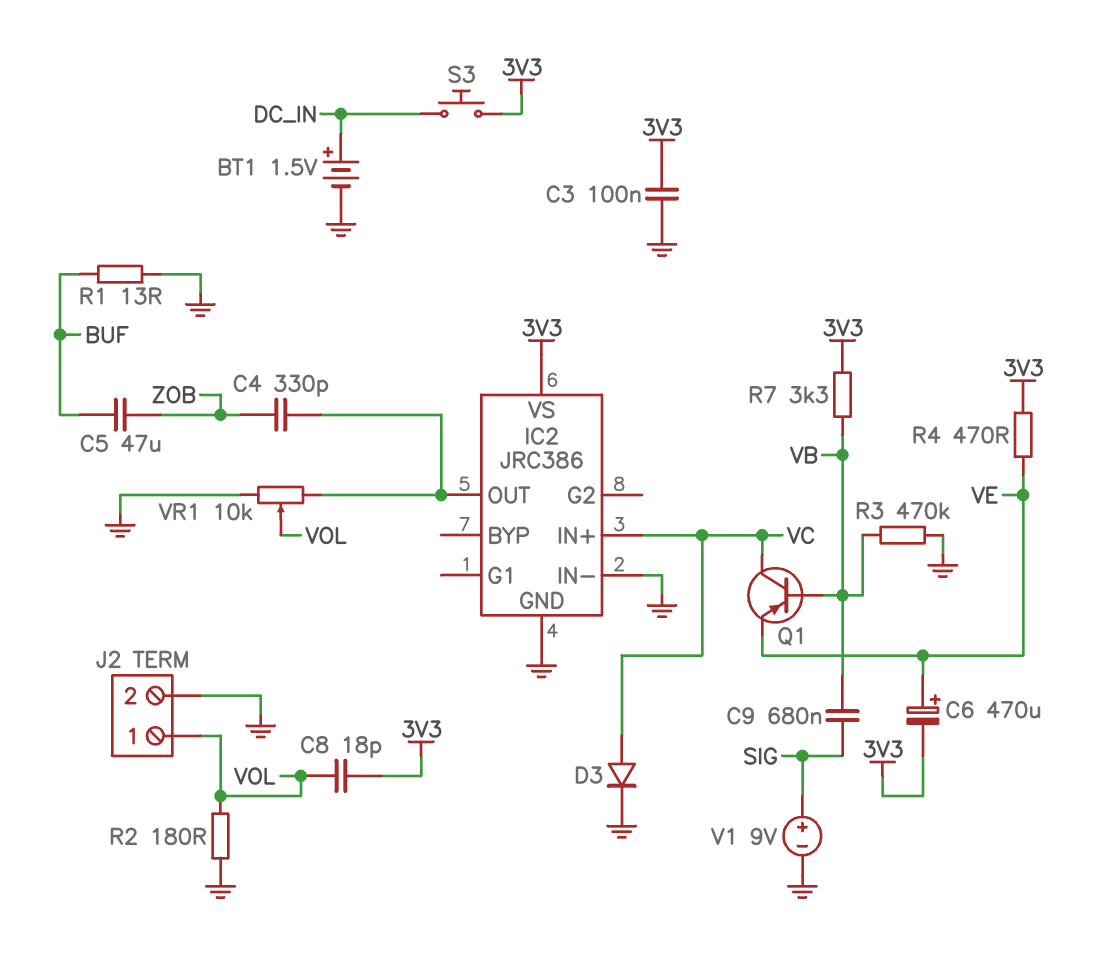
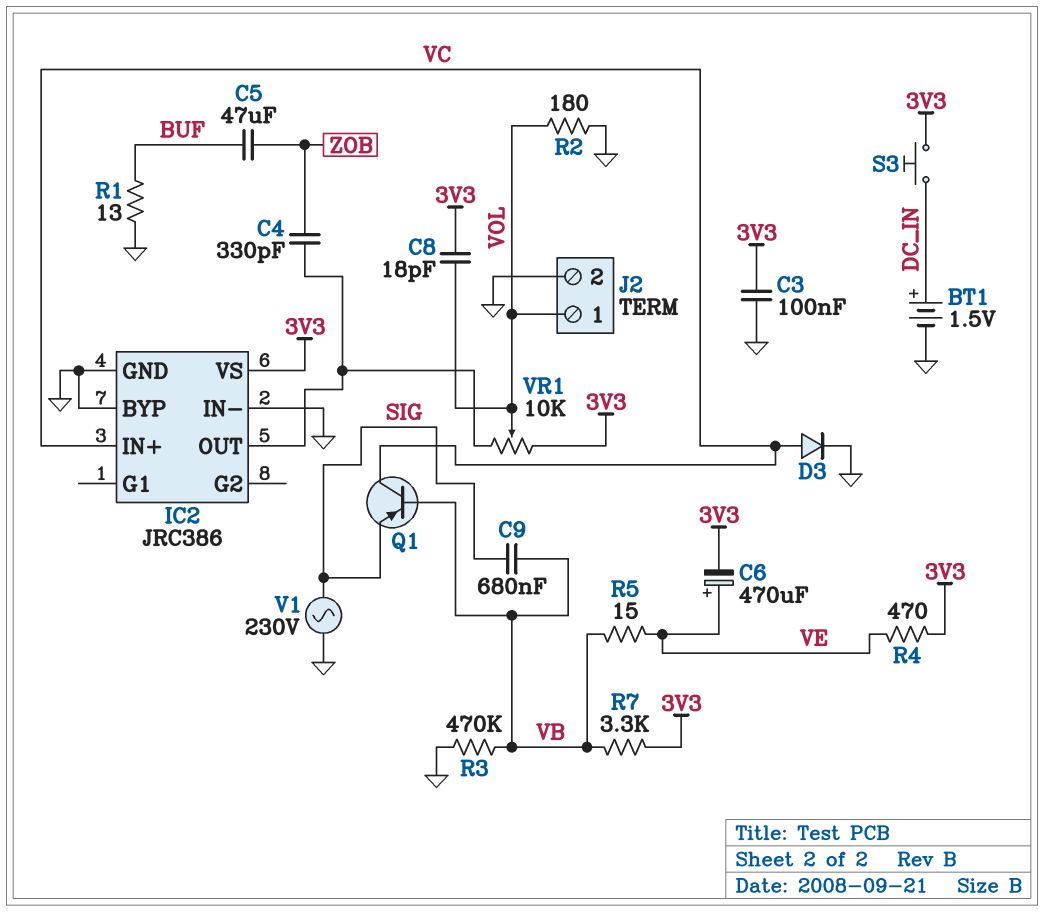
IC2 pin BYP: none -> GND
Q1: PNP (B VB, C VC, E VE) -> PNP (B VB, C VC, E SIG)
R5: none -> 15 (VB, VE)
V1: 9V (plus SIG, minus GND) -> AC 230V (GND, SIG)
VR1: 10k (GND, IC2/OUT, wiper VOL) -> 10k (3V3, IC2/OUT, wiper VOL)

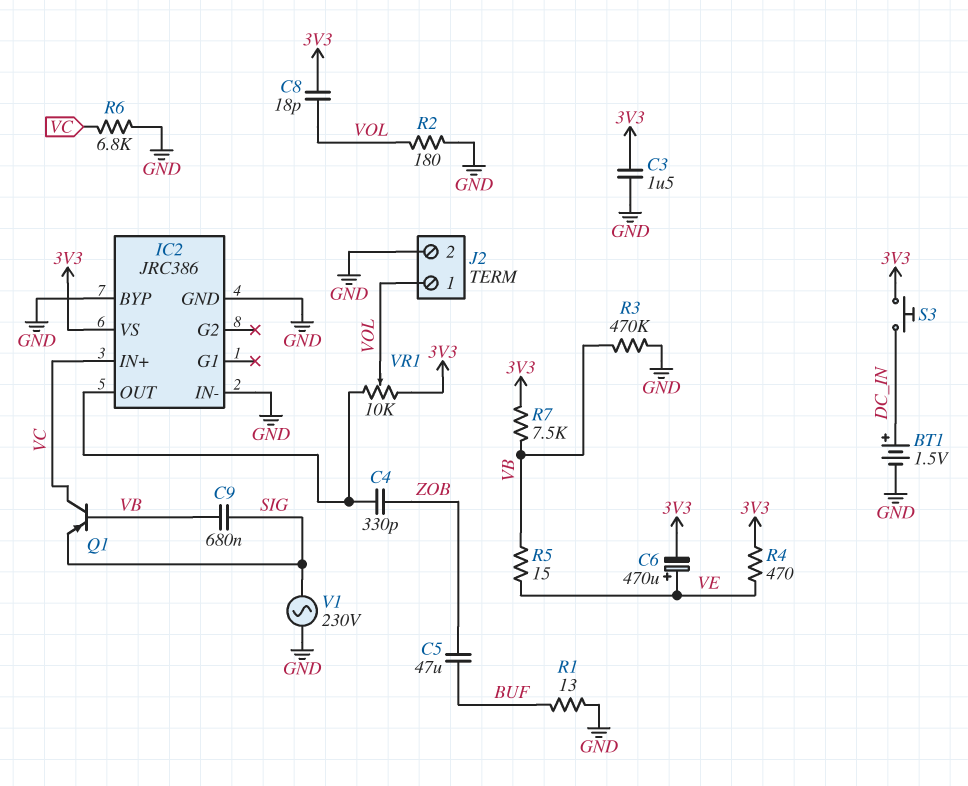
C3: 100nF (3V3, GND) -> 1.5uF (3V3, GND)
D3: diode (A VC, K GND) -> none
R6: none -> 6.8k (GND, VC)
R7: 3.3k (3V3, VB) -> 7.5k (3V3, VB)

